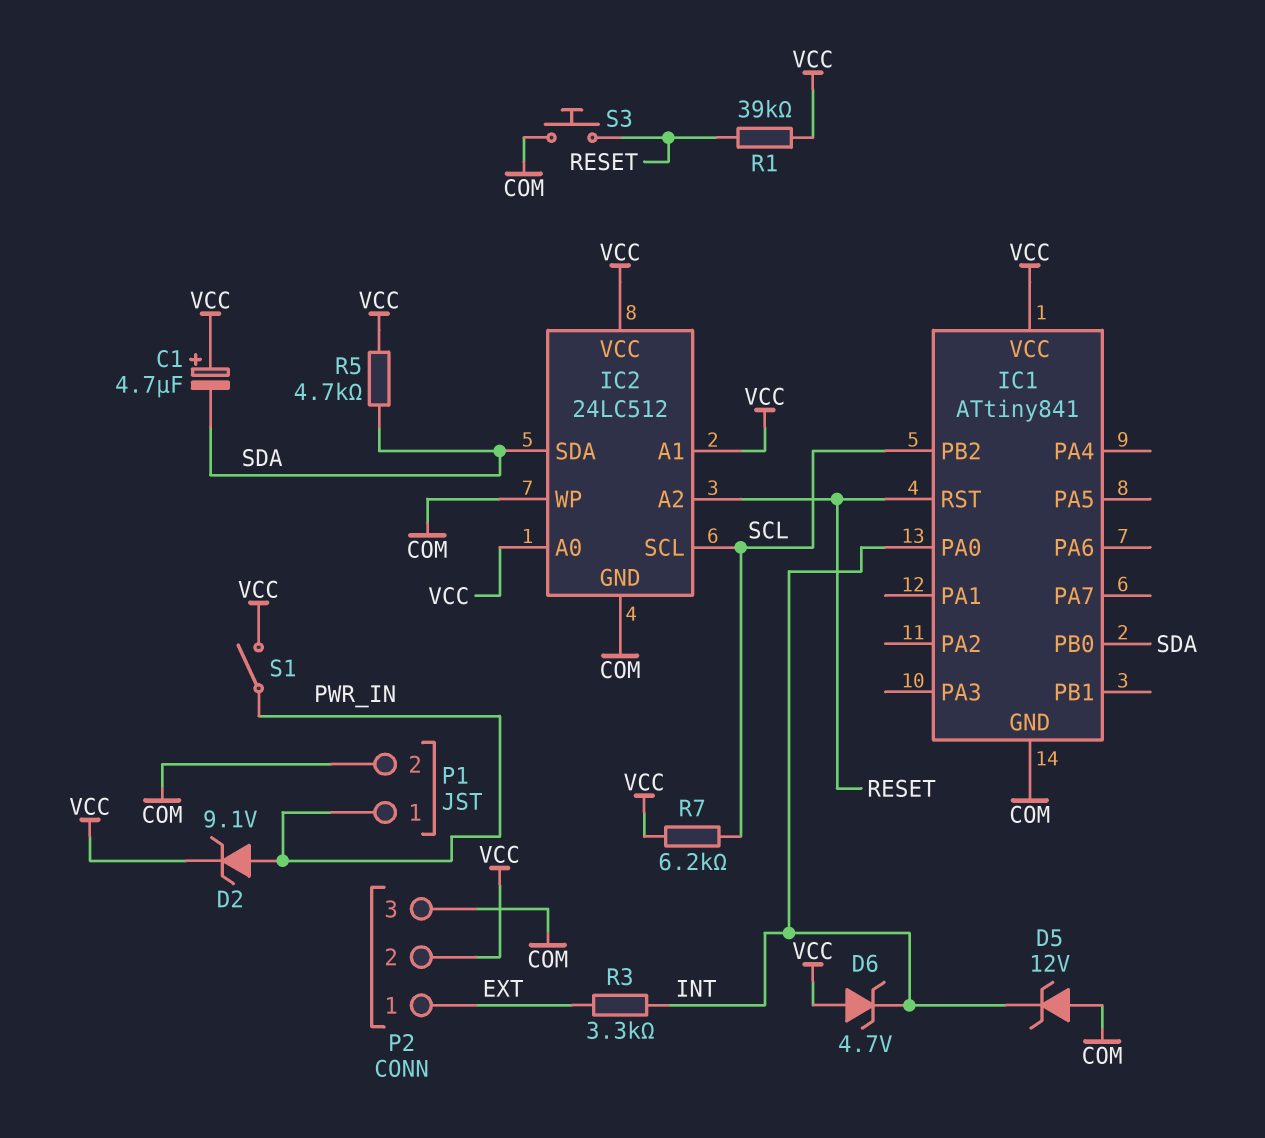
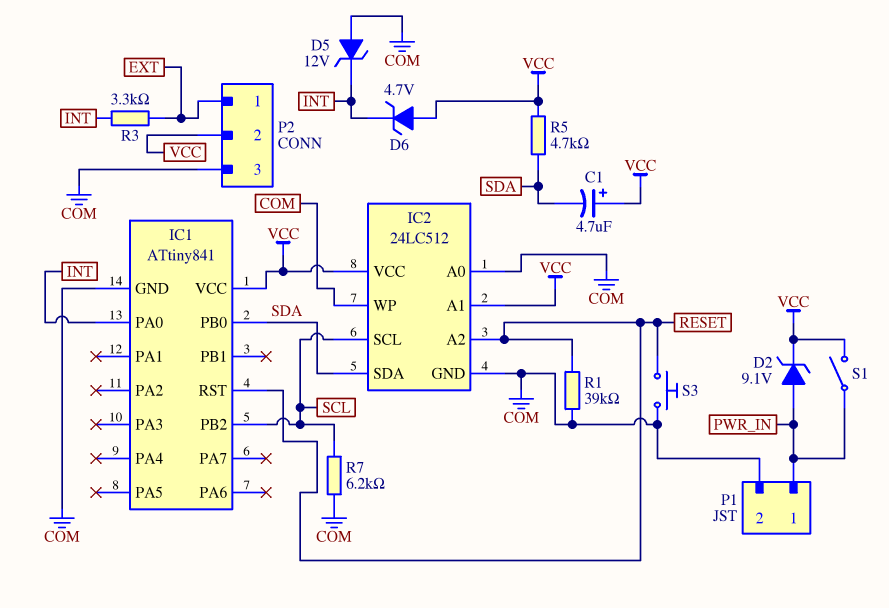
IC2 pin A0: VCC -> COM
R1: 39k (RESET, VCC) -> 39k (COM, RESET)
R7: 6.2k (SCL, VCC) -> 6.2k (COM, SCL)

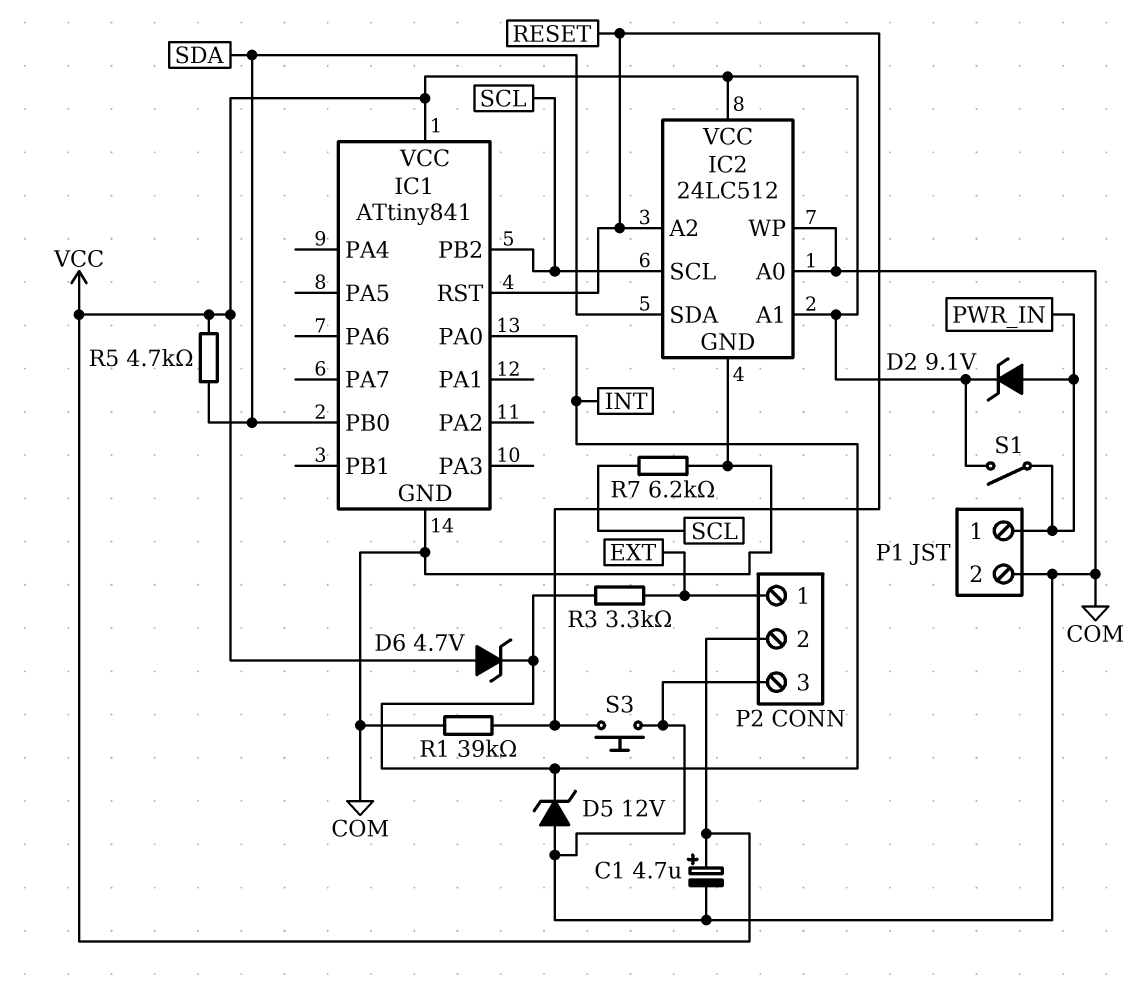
C1: 4.7uF (plus VCC, minus SDA) -> 4.7uF (plus VCC, minus COM)

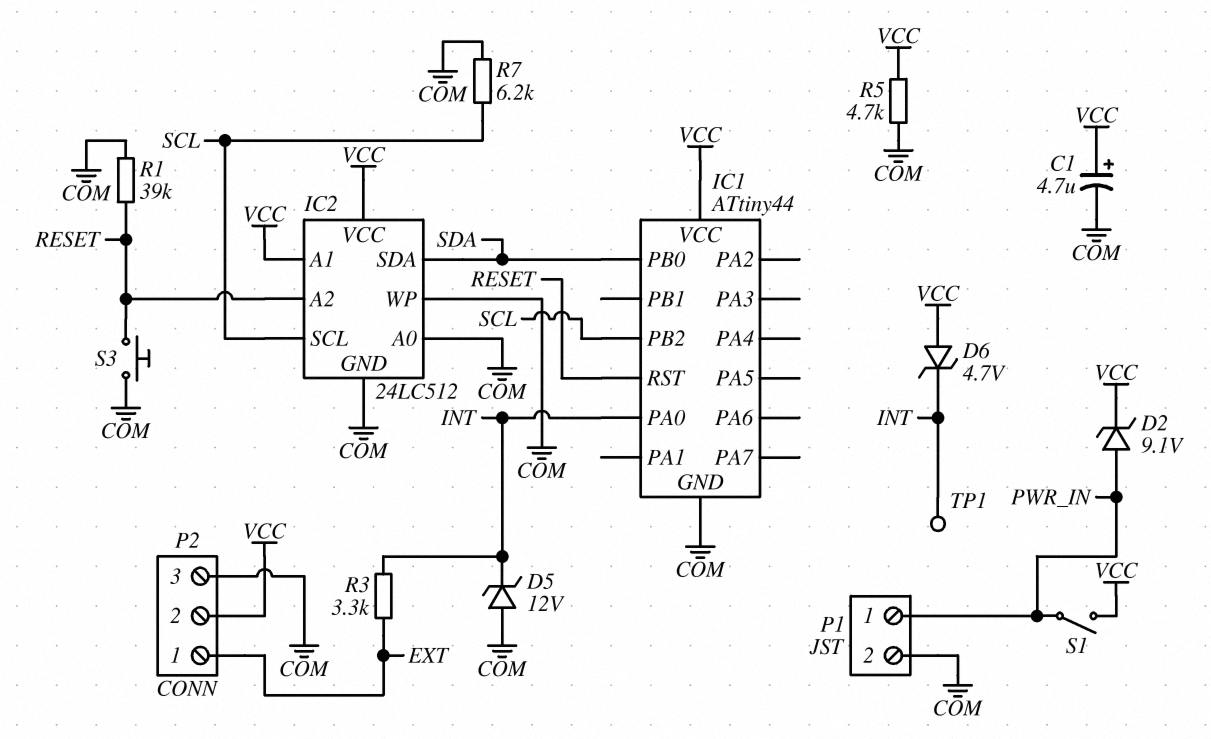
IC1: ATtiny841 -> ATtiny44
R5: 4.7k (SDA, VCC) -> 4.7k (COM, VCC)
TP1: none -> test point (INT)

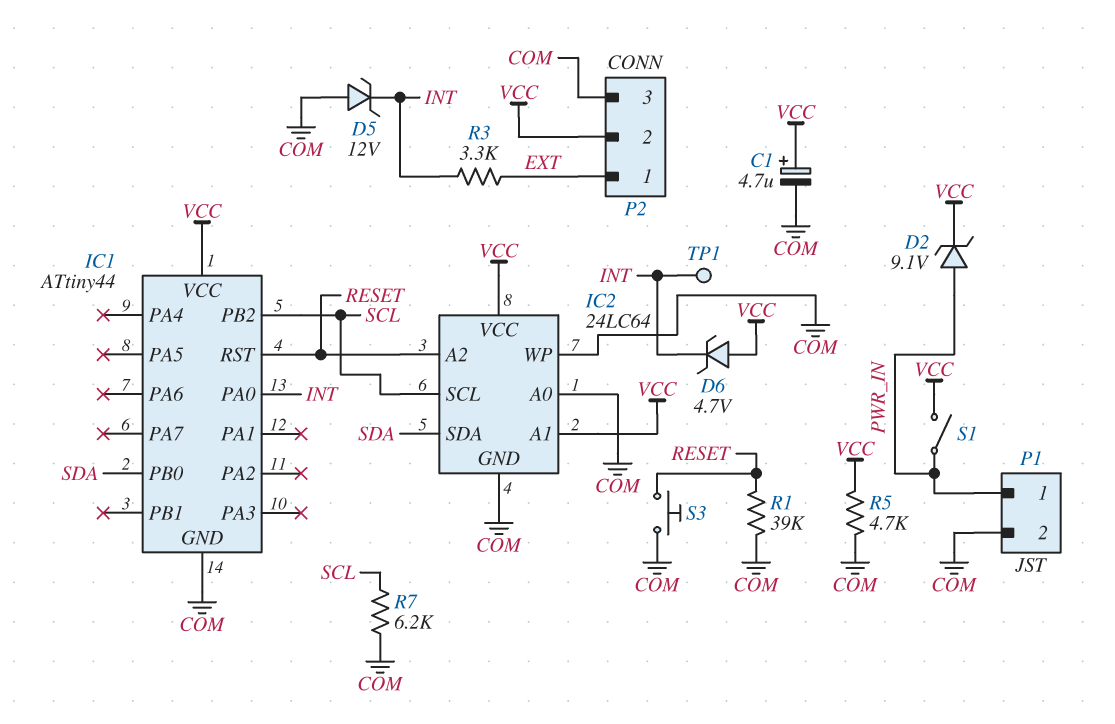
IC2: 24LC512 -> 24LC64

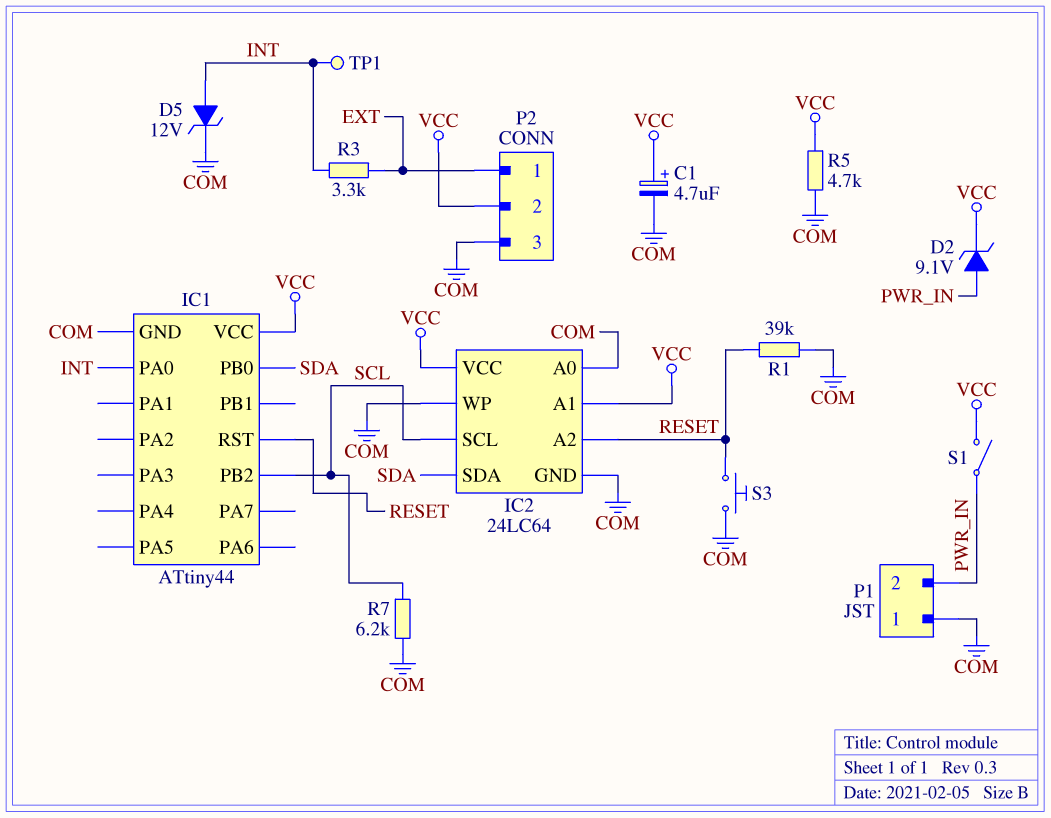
D5: zener 12V (A COM, K INT) -> zener 12V (A INT, K COM)
D6: zener 4.7V (A VCC, K INT) -> none
P1 pin 1: PWR_IN -> COM
P1 pin 2: COM -> PWR_IN

